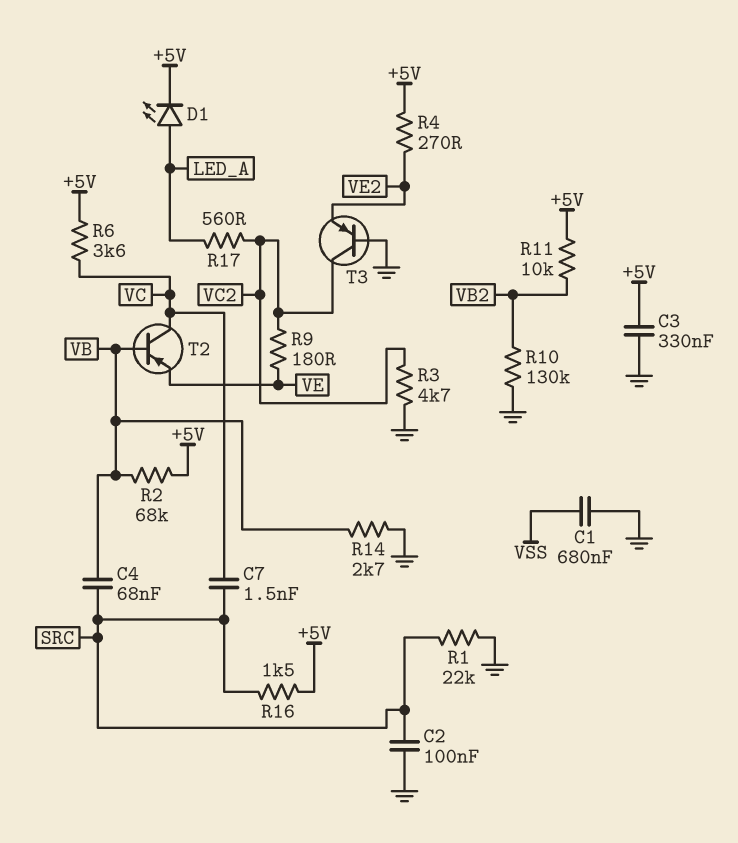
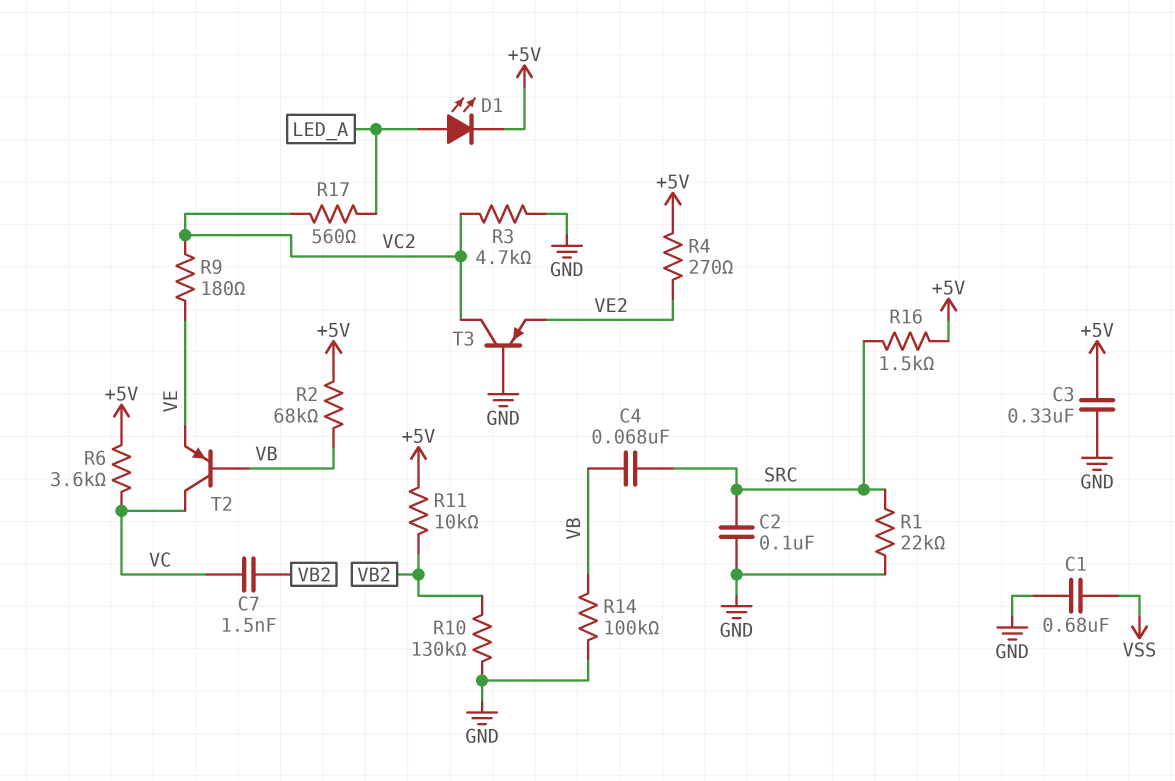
C7: 1.5nF (SRC, VC) -> 1.5nF (VB2, VC)
R14: 2.7k (GND, VB) -> 100k (GND, VB)

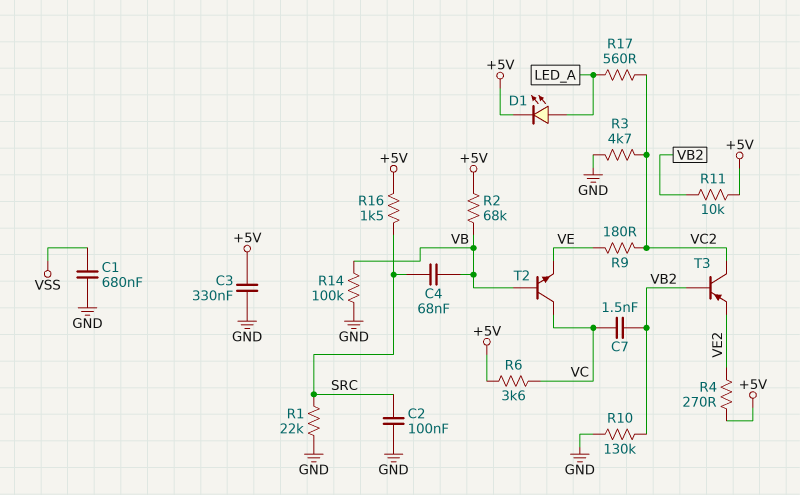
T2: PNP (B VB, C VC, E VE) -> NPN (B VB, C VC, E VE)
T3: PNP (B GND, C VC2, E VE2) -> PNP (B VB2, C VC2, E VE2)

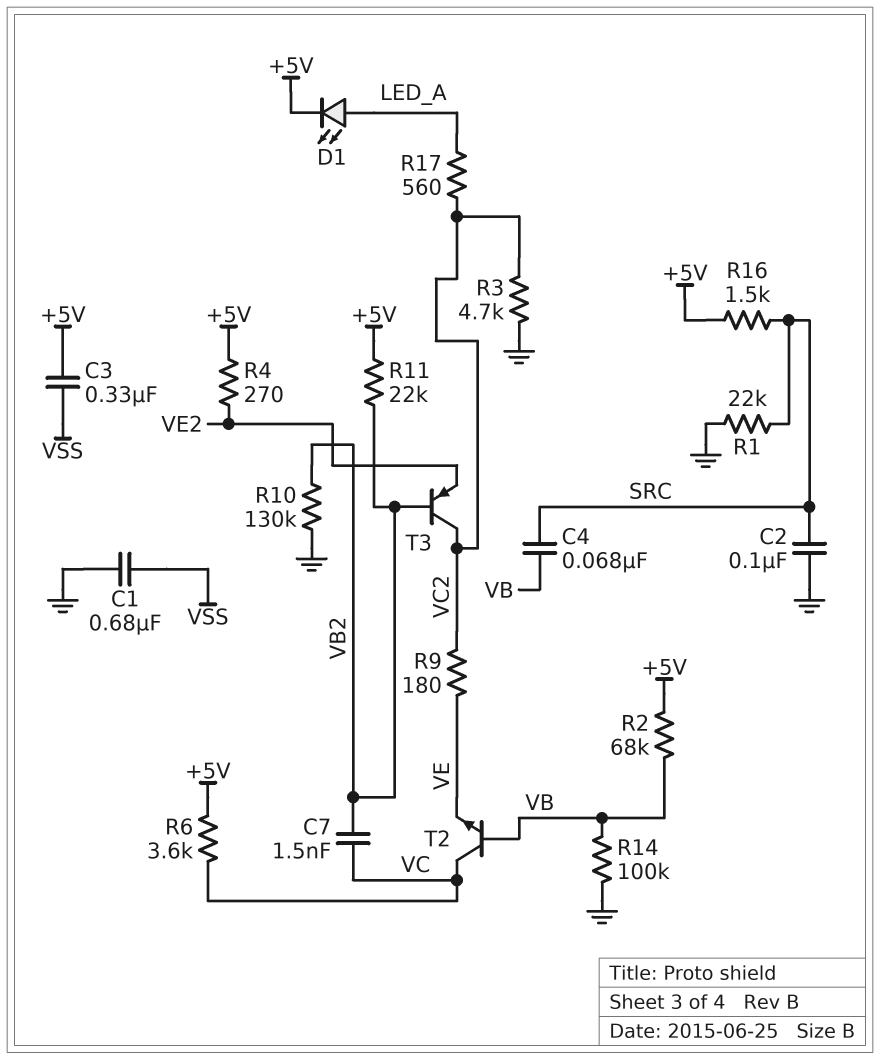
C3: 330nF (+5V, GND) -> 330nF (+5V, VSS)
R11: 10k (+5V, VB2) -> 22k (+5V, VB2)

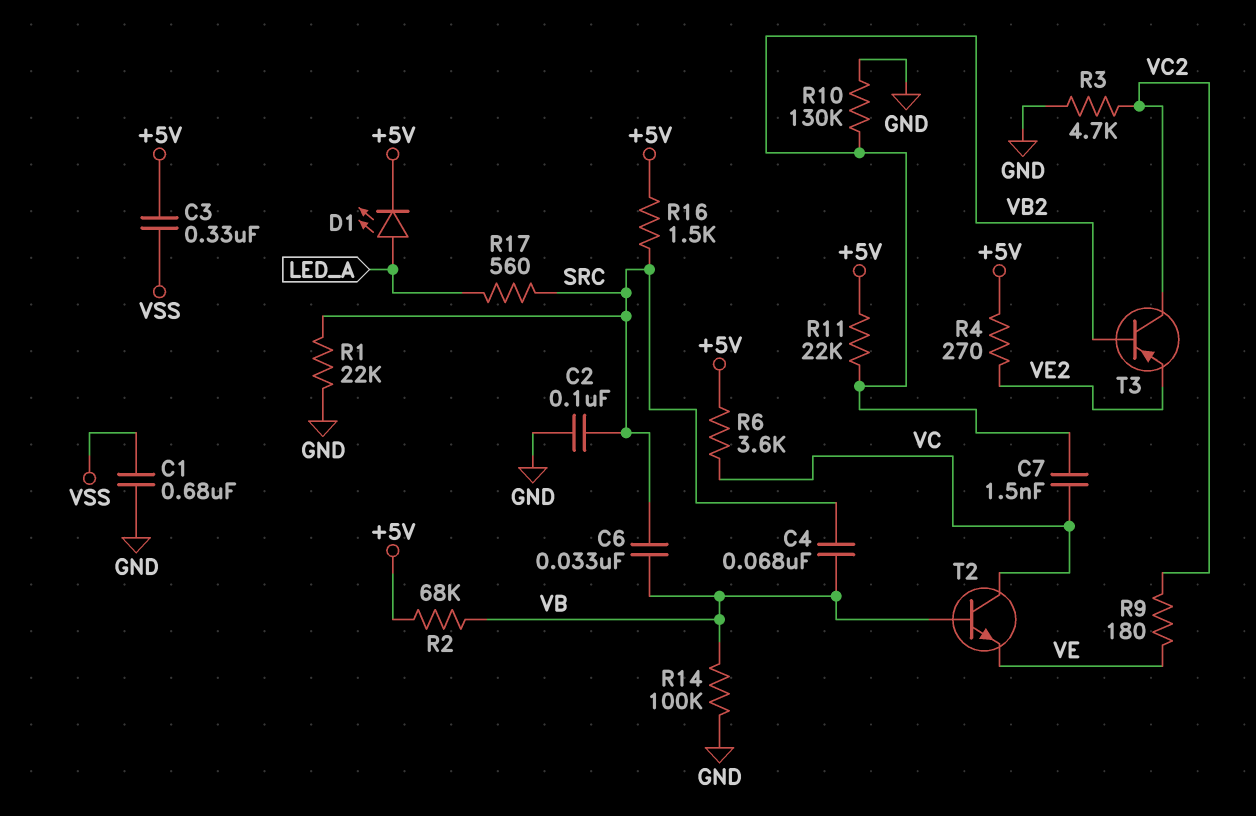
C6: none -> 33nF (SRC, VB)
R17: 560 (LED_A, VC2) -> 560 (LED_A, SRC)

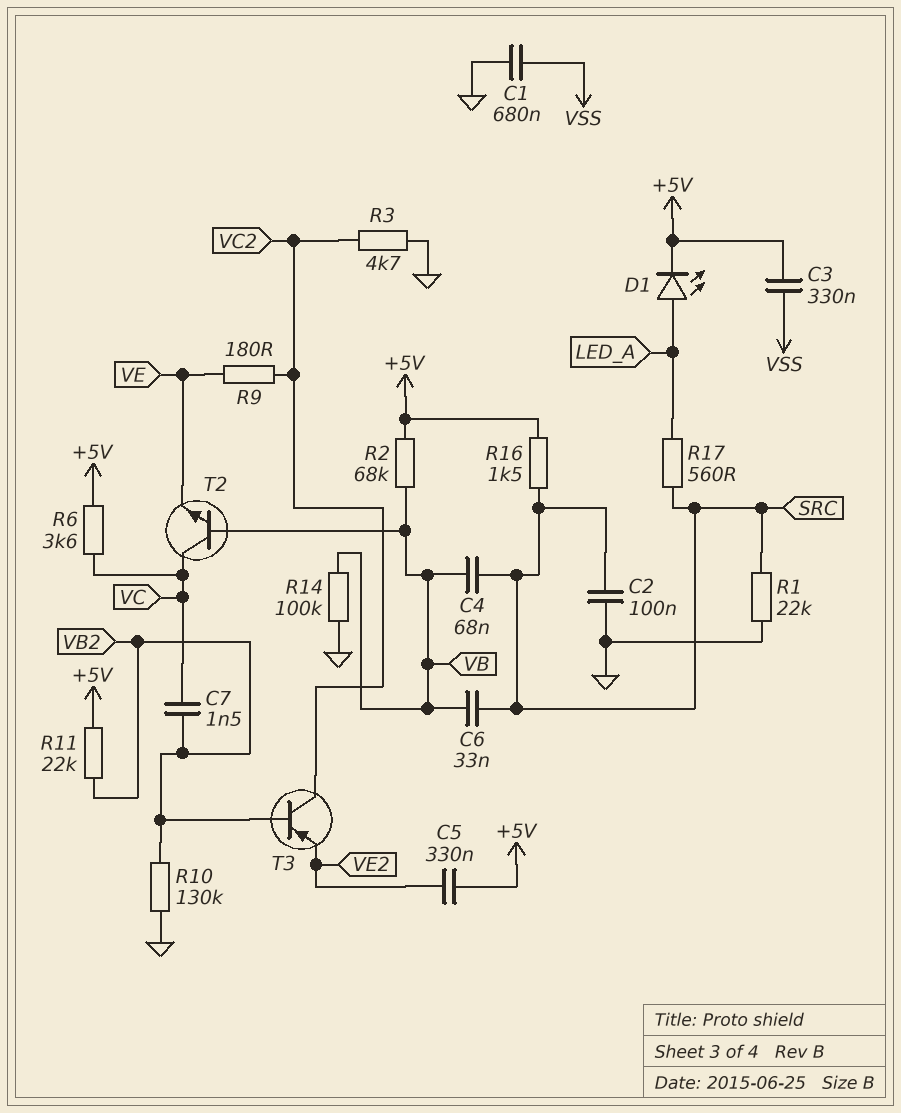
C5: none -> 330nF (+5V, VE2)
R4: 270 (+5V, VE2) -> none

